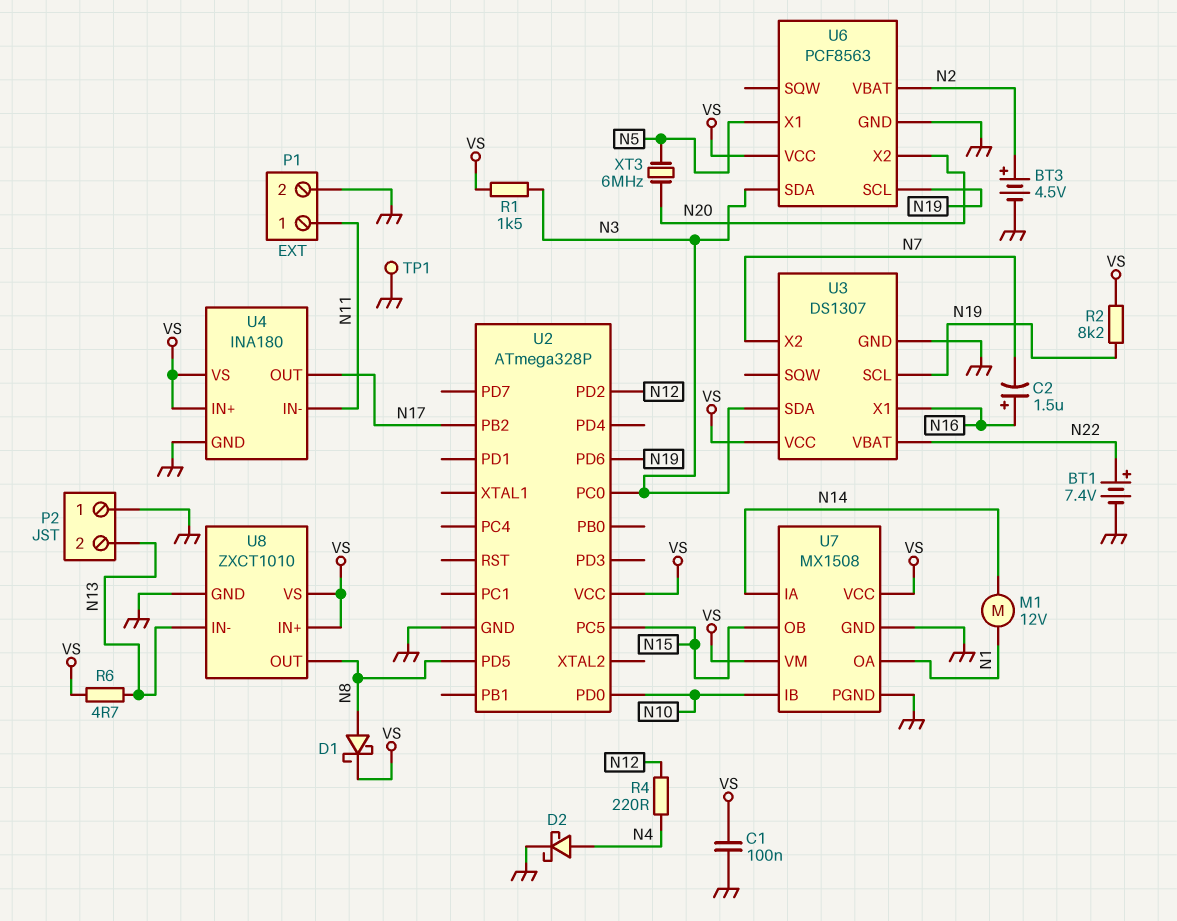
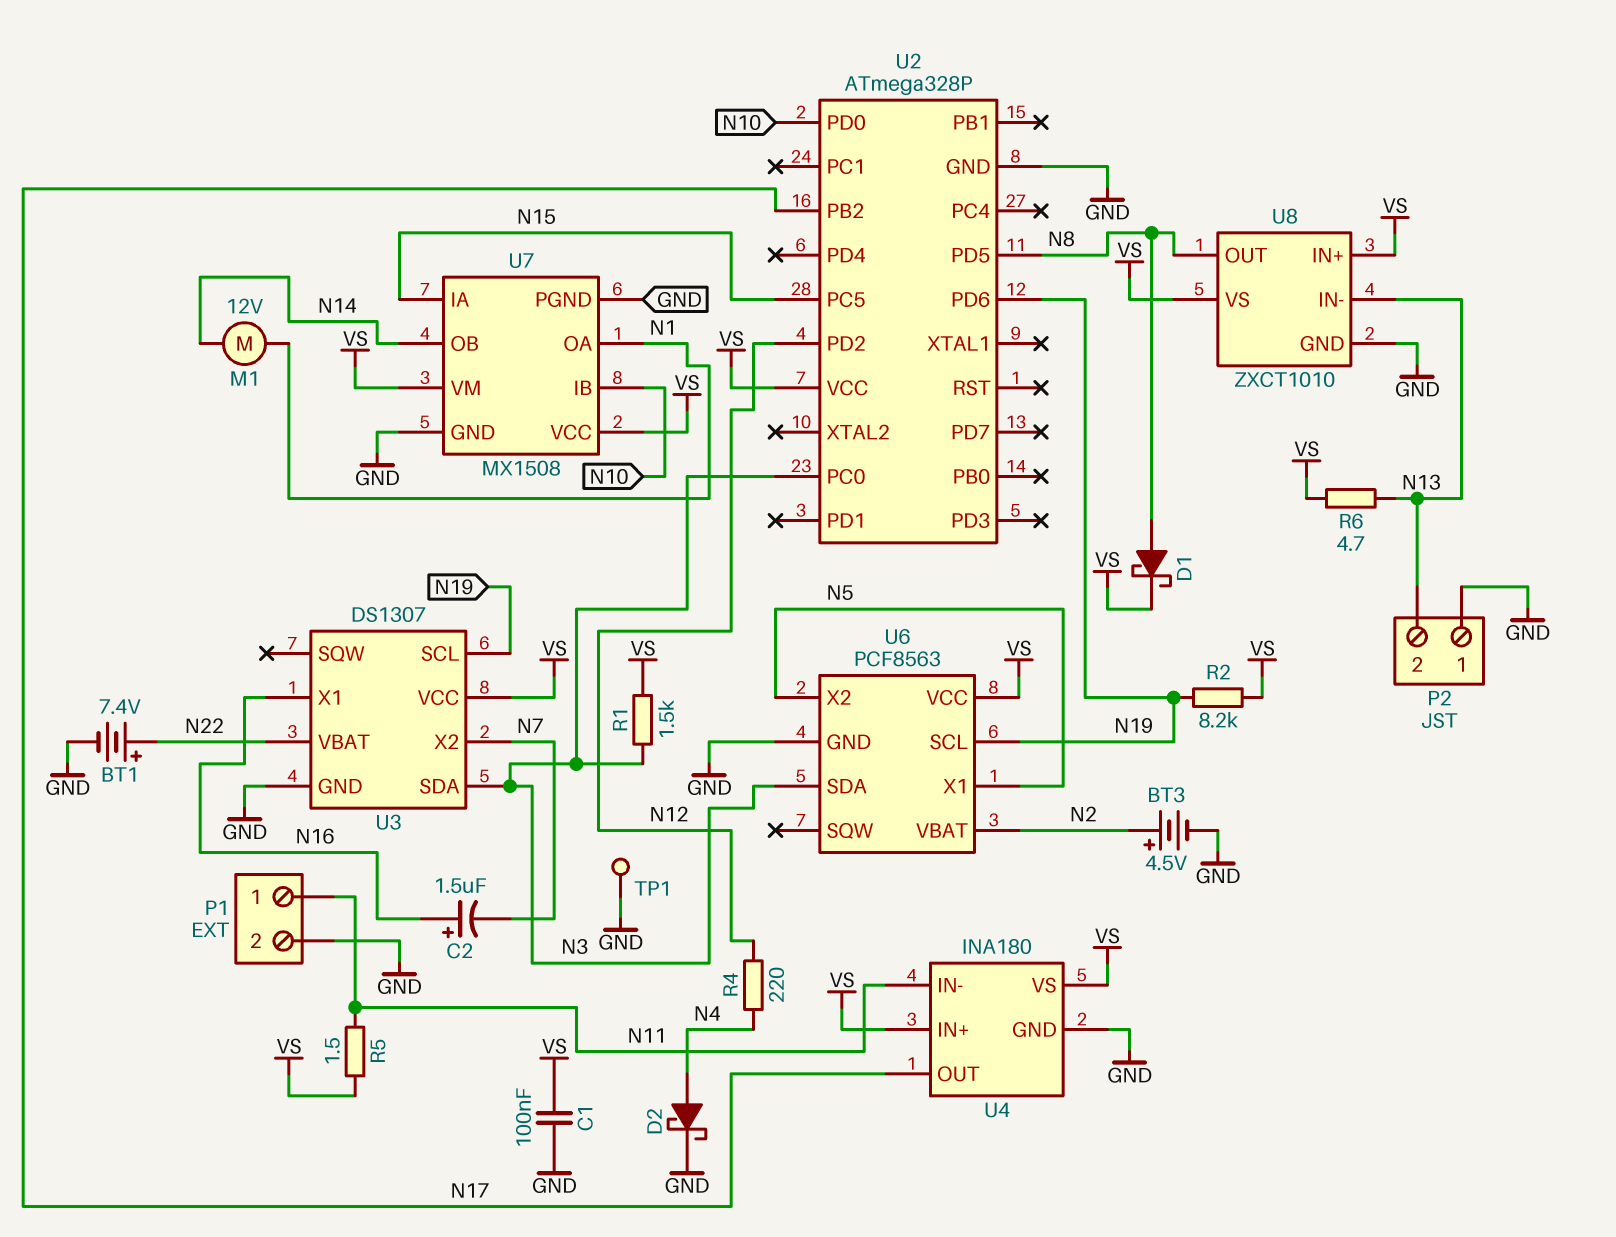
R5: none -> 1.5 (N11, VS)
U6 pin X2: N20 -> N5
U7 pin IA: N14 -> N15
U7 pin OB: N15 -> N14
XT3: 6MHz (N5, N20) -> none

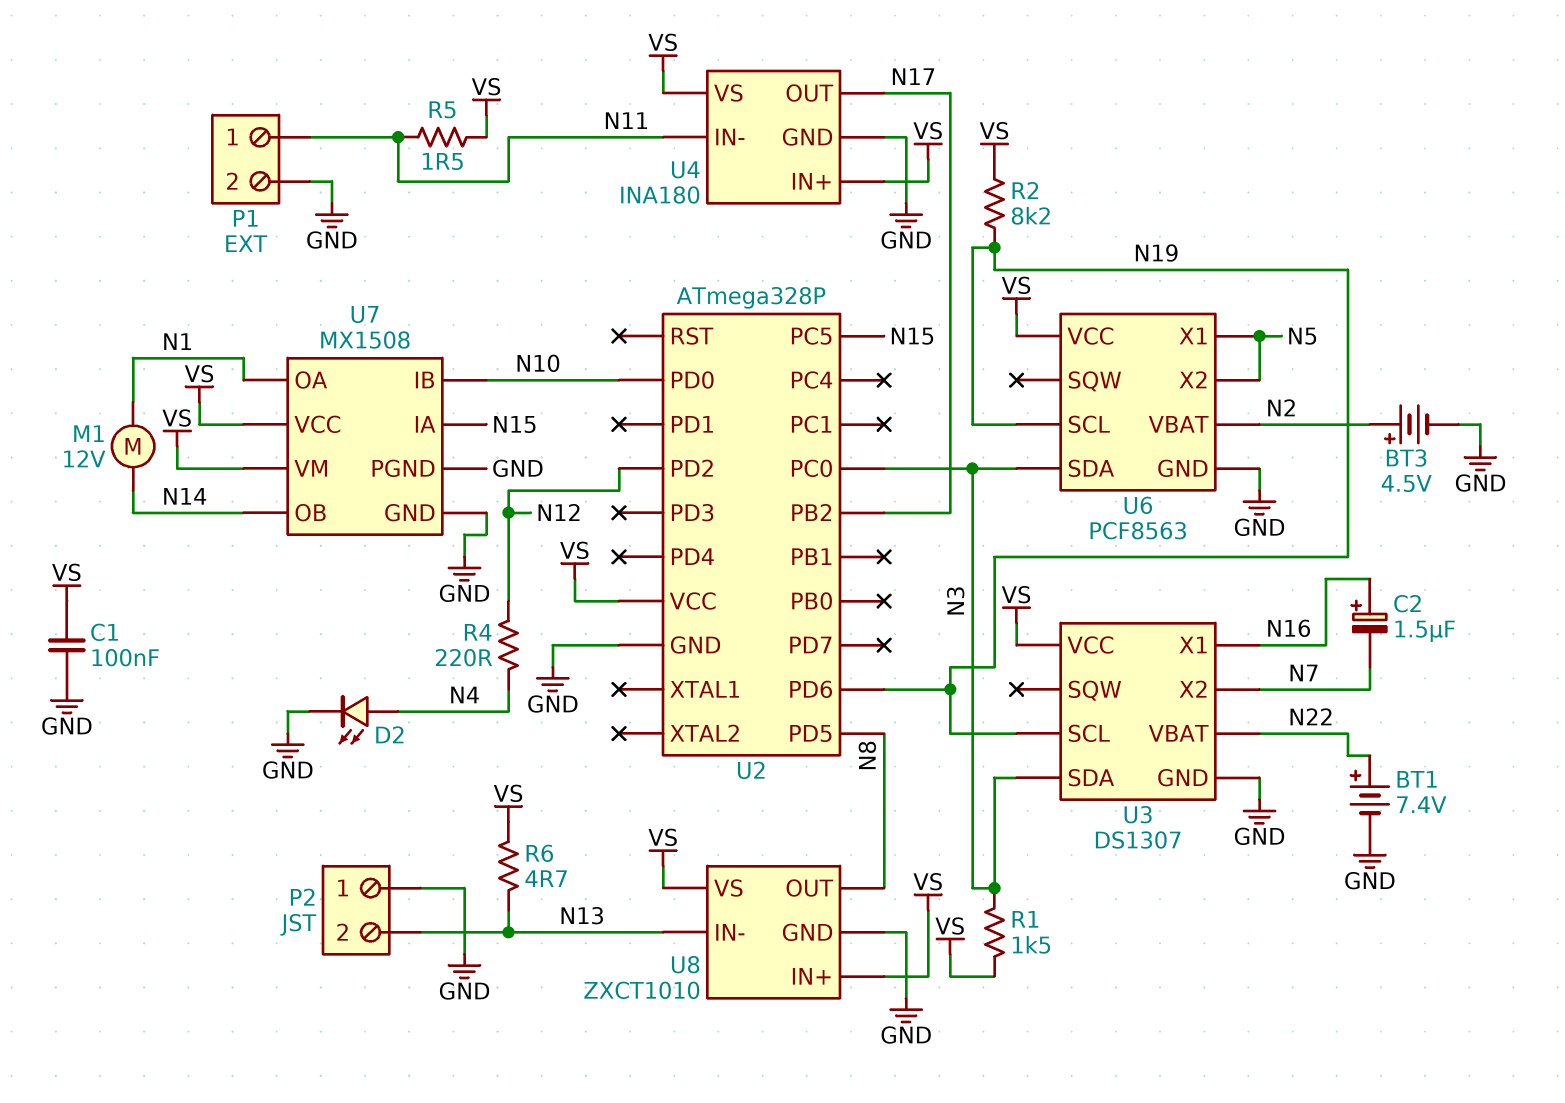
D1: schottky (A N8, K VS) -> none
D2: schottky (A N4, K GND) -> LED (A N4, K GND)
TP1: test point (GND) -> none

